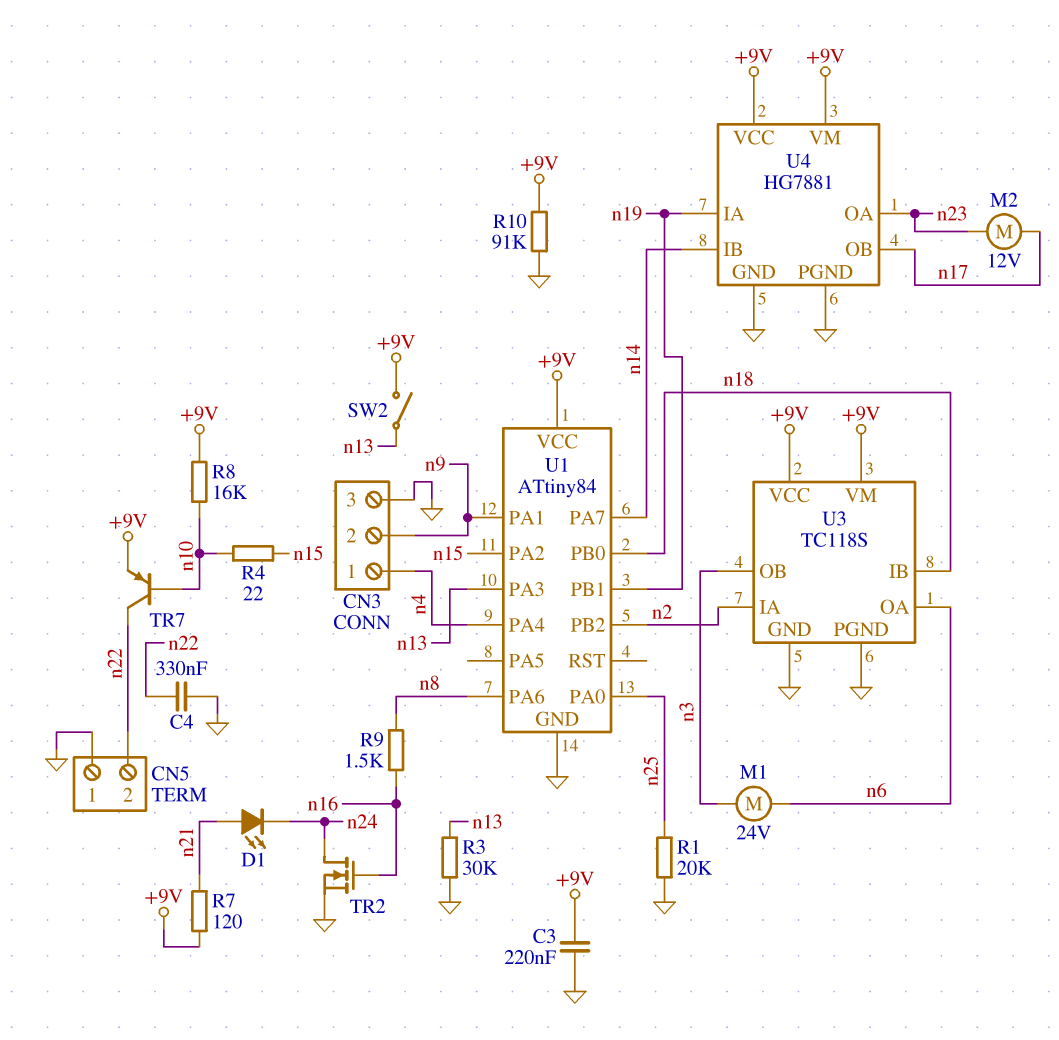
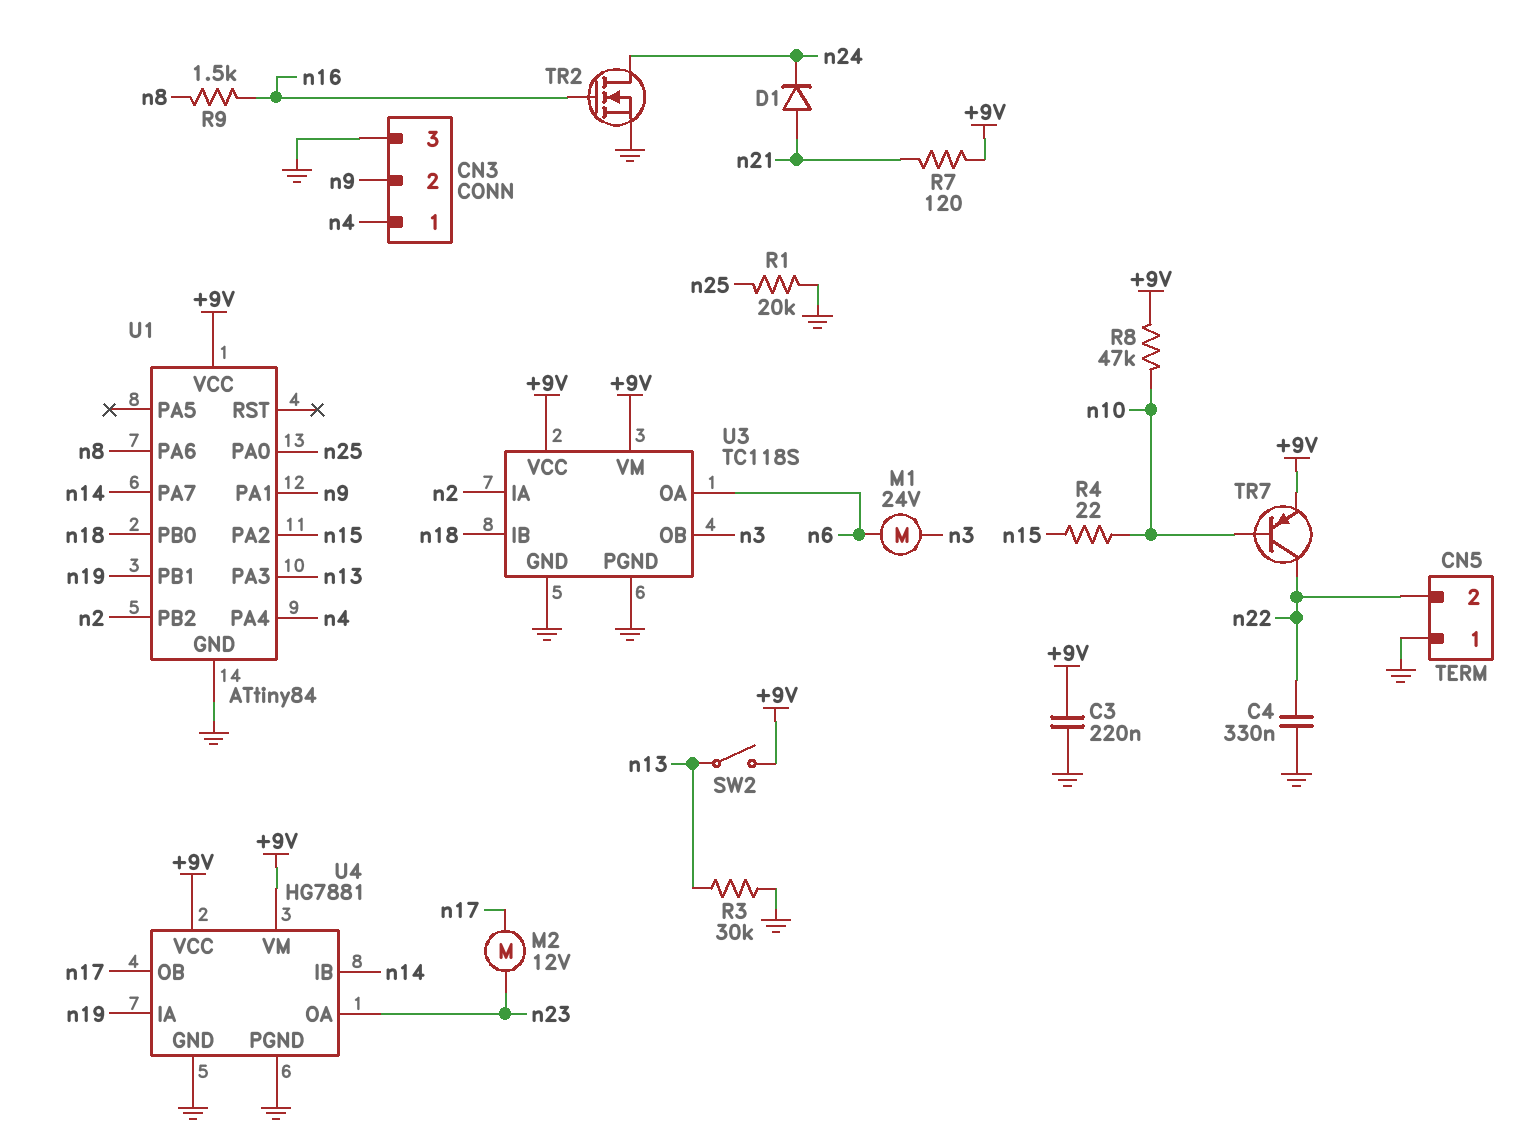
D1: LED (A n21, K n24) -> diode (A n21, K n24)
R8: 16k (+9V, n10) -> 47k (+9V, n10)
R10: 91k (+9V, GND) -> none

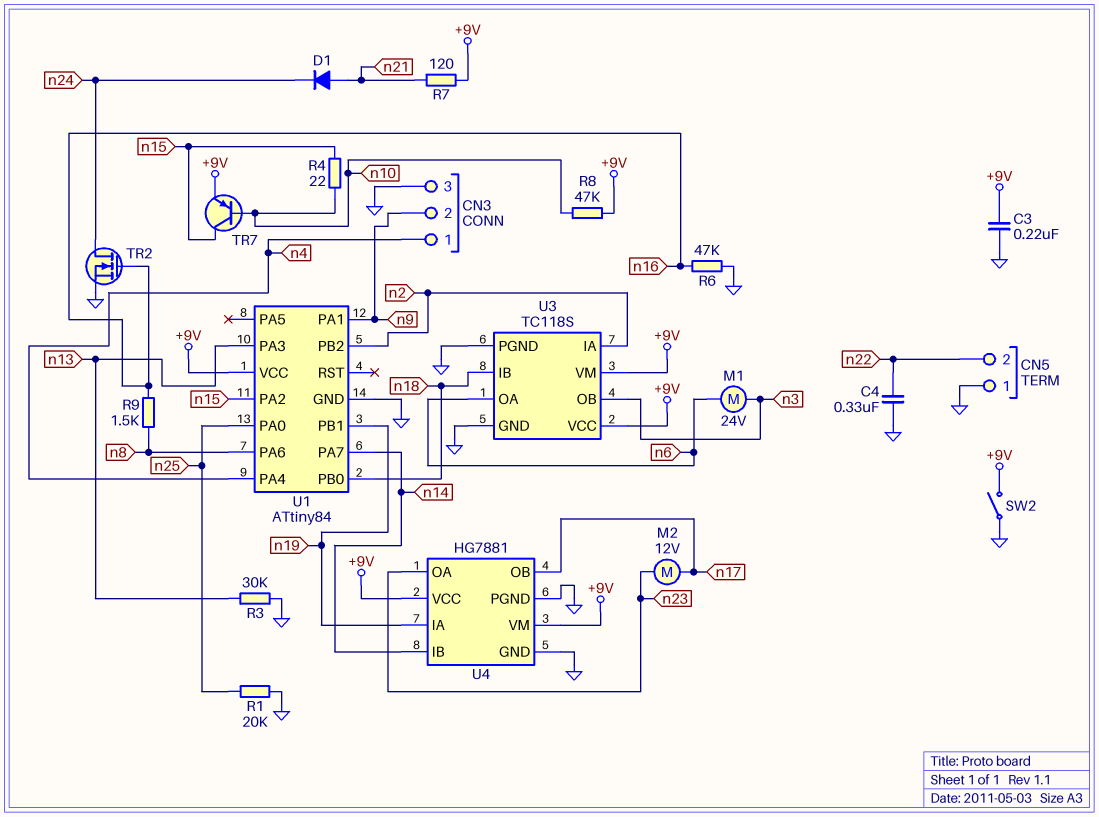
R6: none -> 47k (GND, n16)
SW2: switch (+9V, n13) -> switch (+9V, GND)
TR7: PNP (B n10, C n22, E +9V) -> PNP (B n10, C n15, E +9V)

